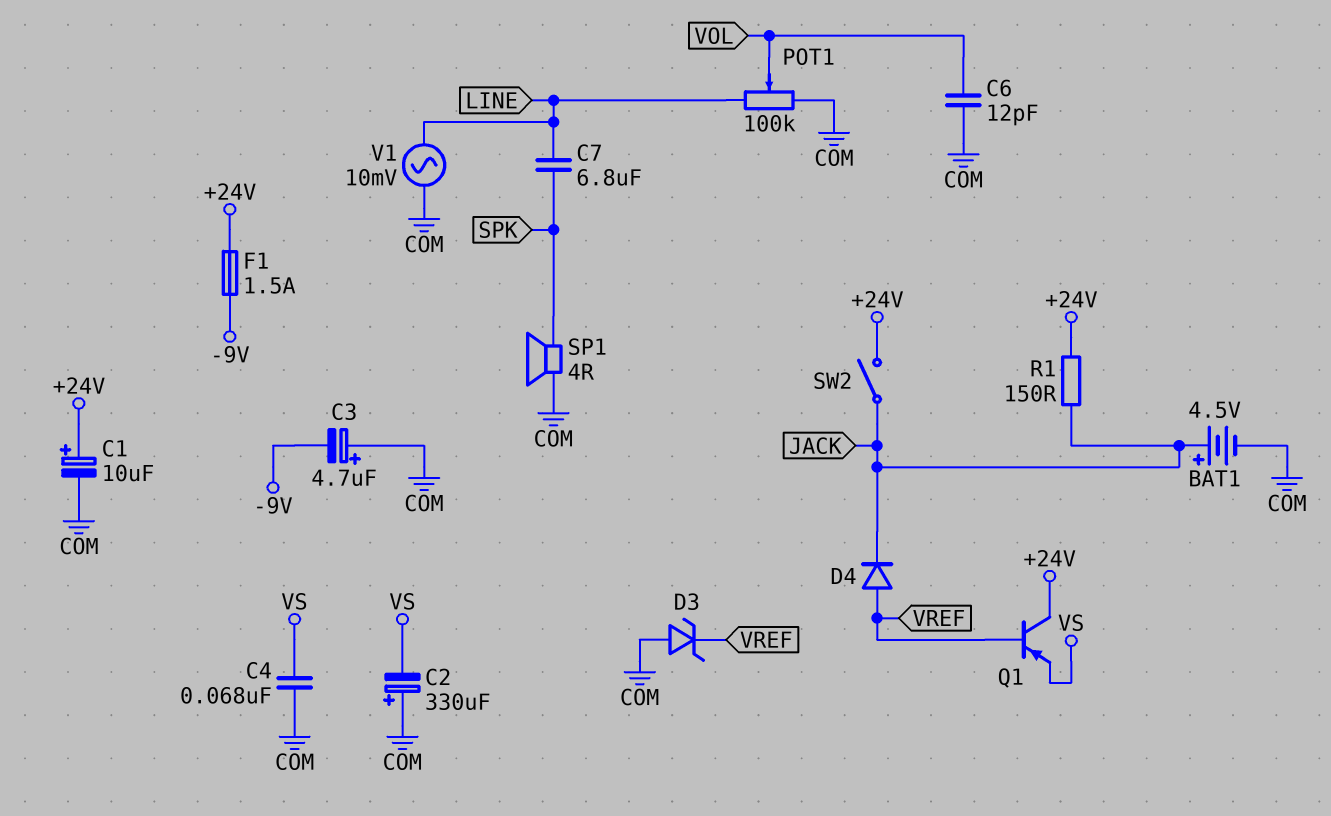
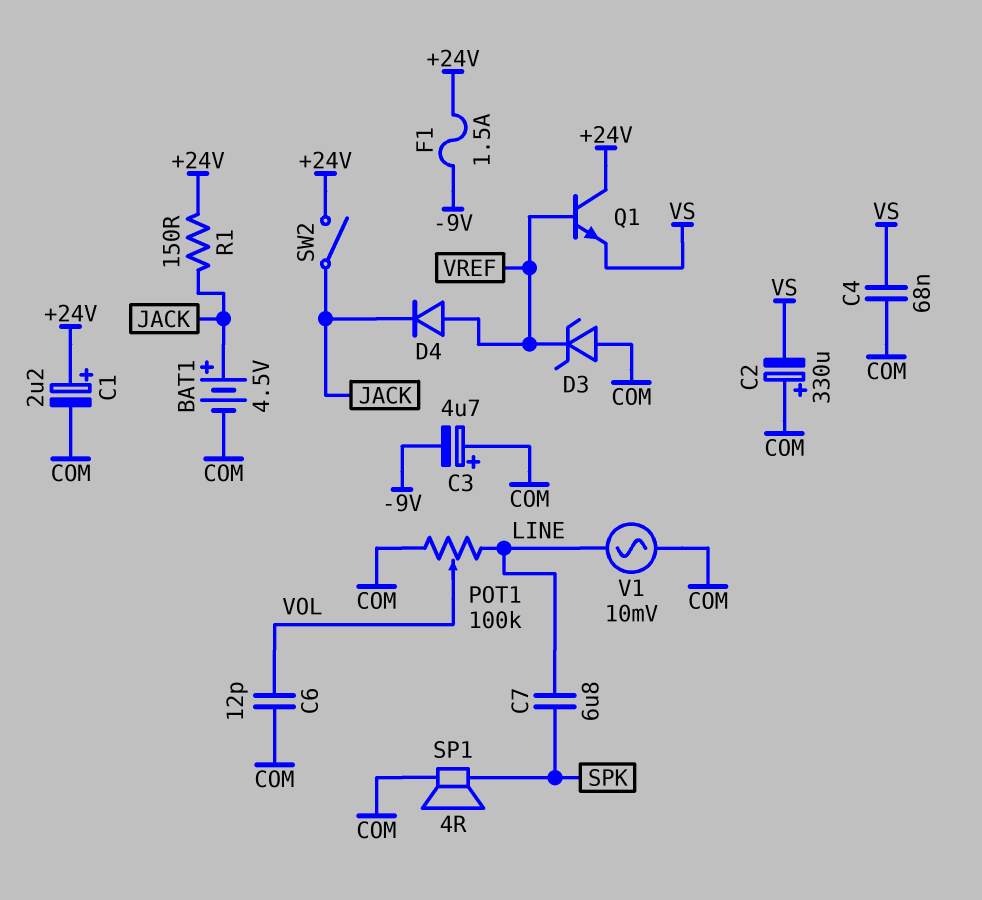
C1: 10uF (plus +24V, minus COM) -> 2.2uF (plus +24V, minus COM)
Q1: PNP (B VREF, C +24V, E VS) -> NPN (B VREF, C +24V, E VS)

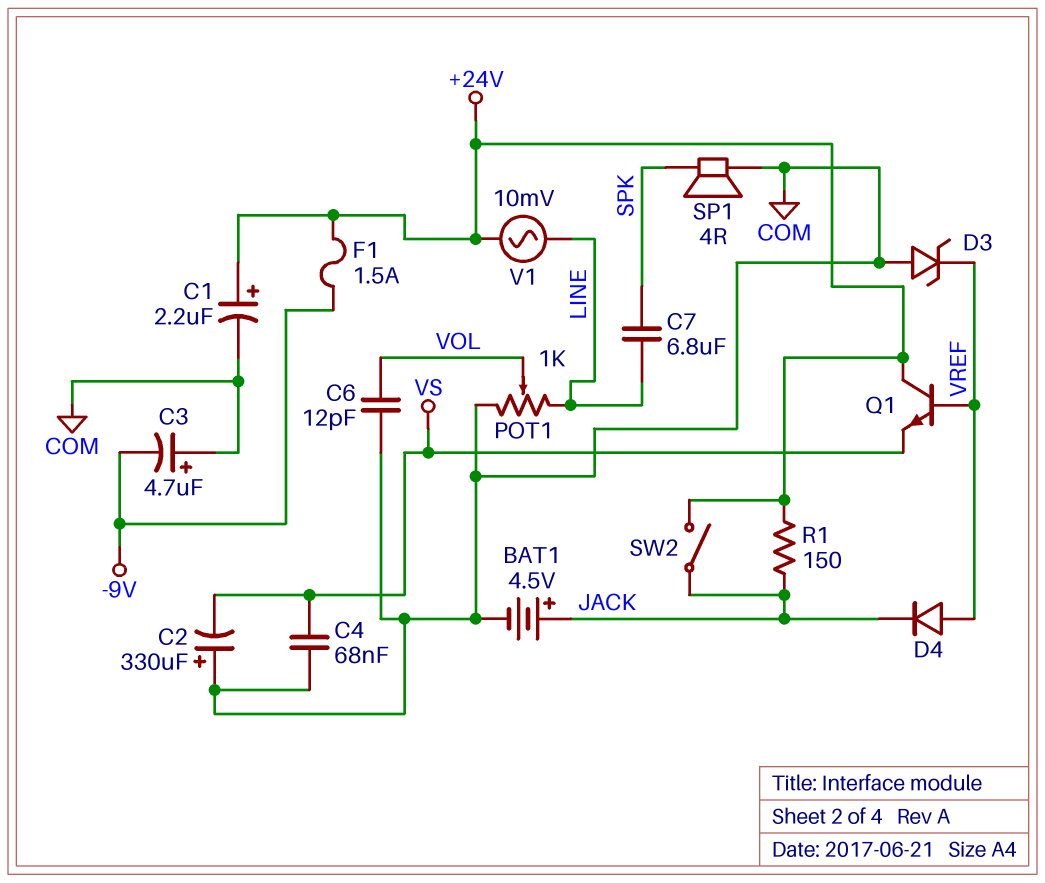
POT1: 100k (COM, LINE, wiper VOL) -> 1k (COM, LINE, wiper VOL)
V1: AC 10mV (COM, LINE) -> AC 10mV (+24V, LINE)

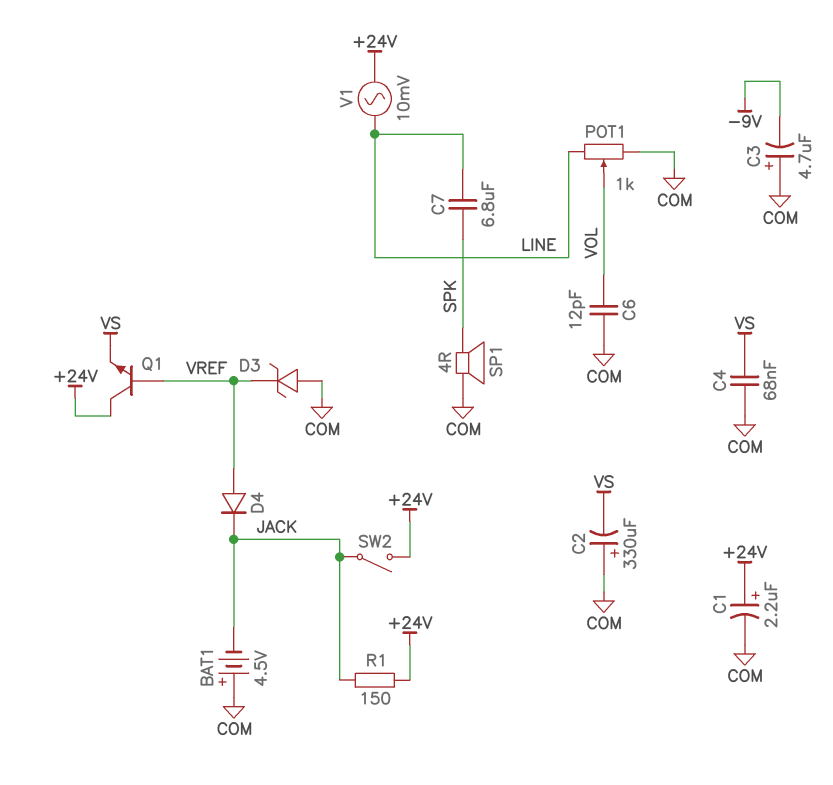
BAT1: 4.5V (plus JACK, minus COM) -> 4.5V (plus COM, minus JACK)
F1: 1.5A (+24V, -9V) -> none

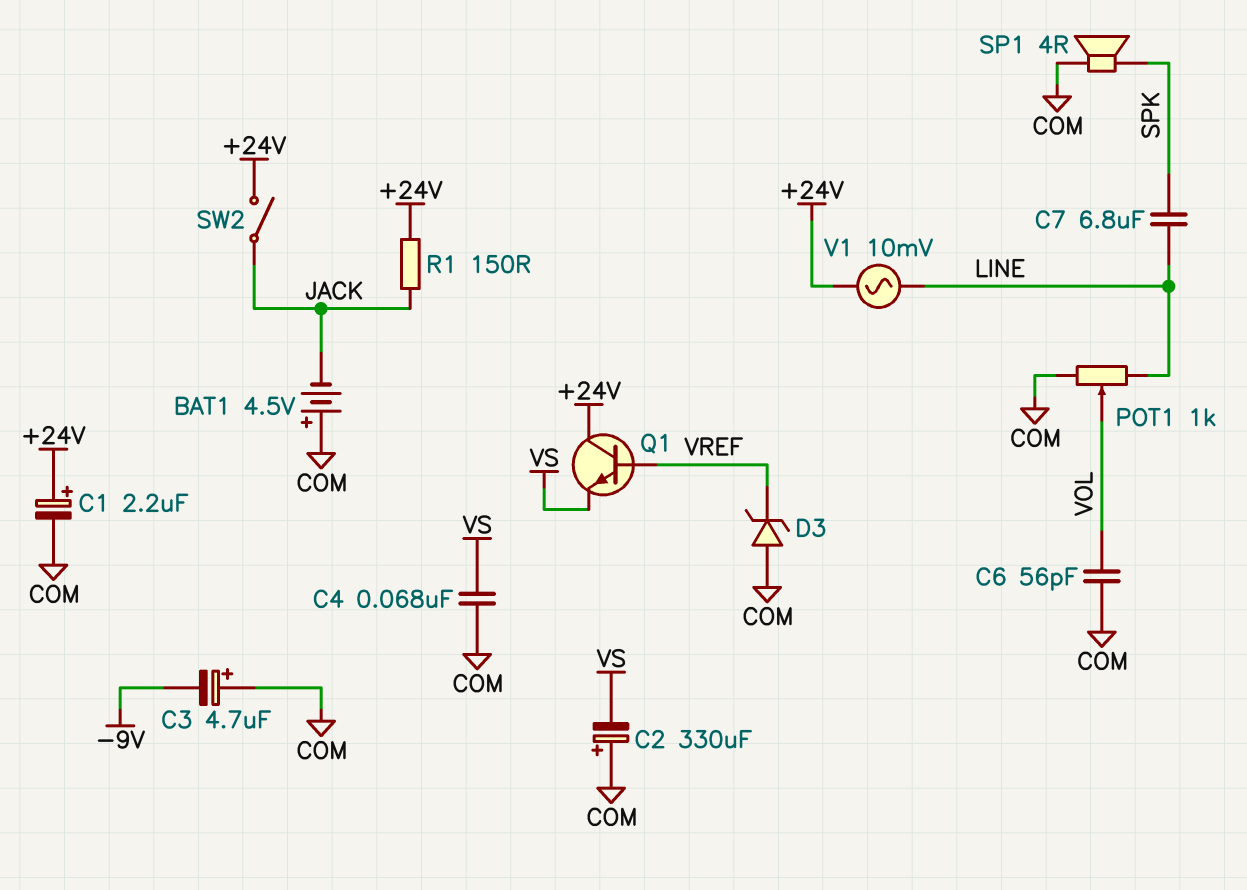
C6: 12pF (COM, VOL) -> 56pF (COM, VOL)
D4: diode (A VREF, K JACK) -> none

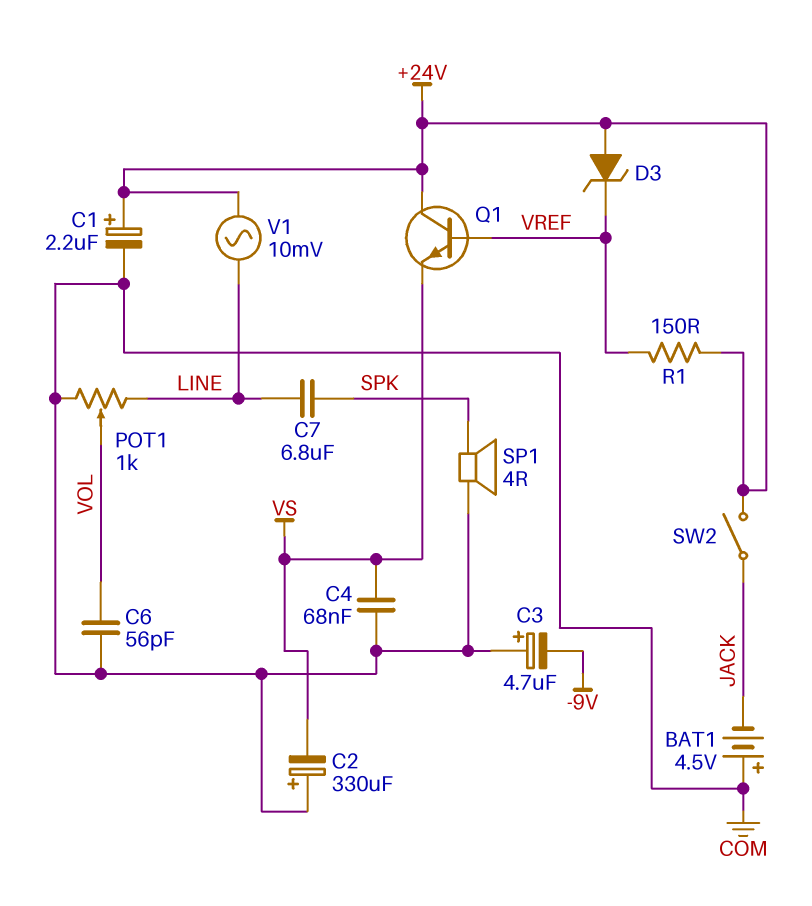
D3: zener (A COM, K VREF) -> zener (A +24V, K VREF)
R1: 150 (+24V, JACK) -> 150 (+24V, VREF)

